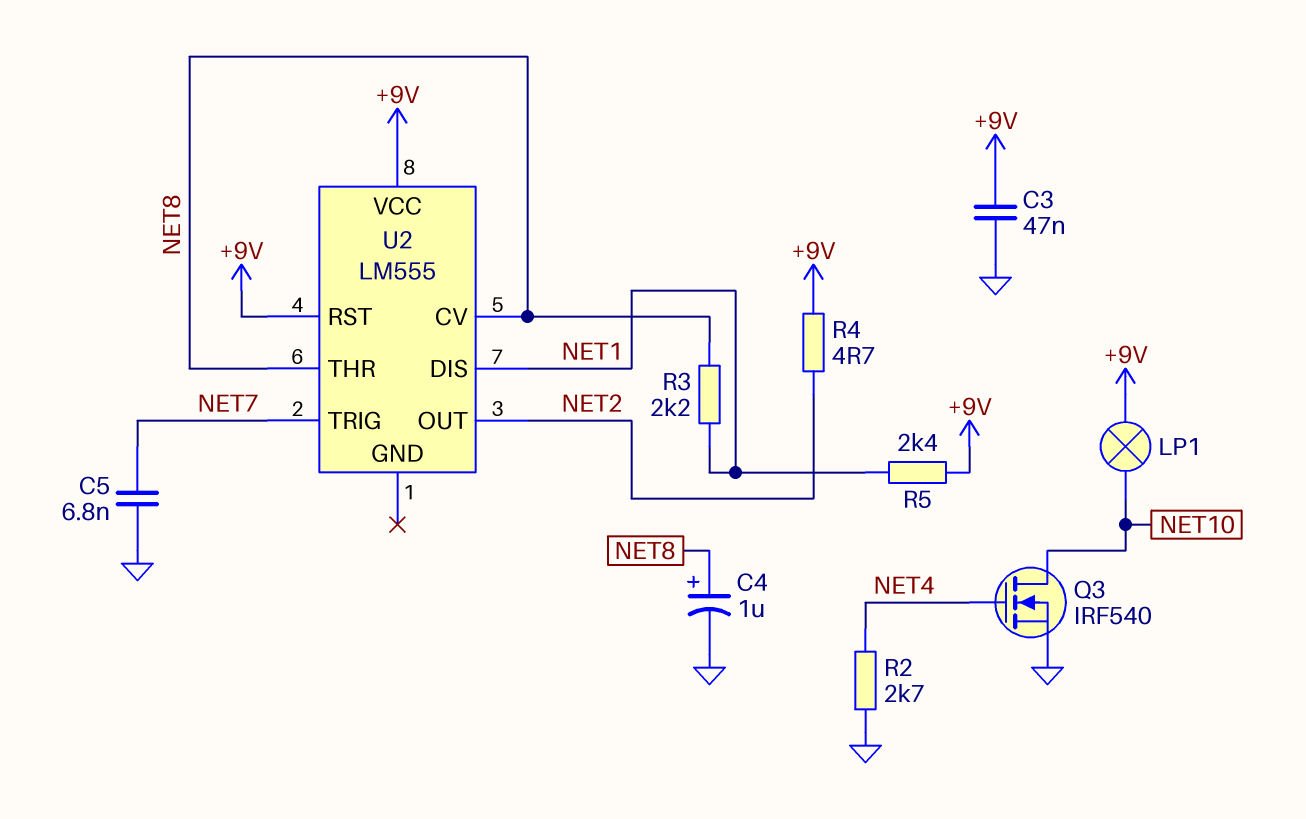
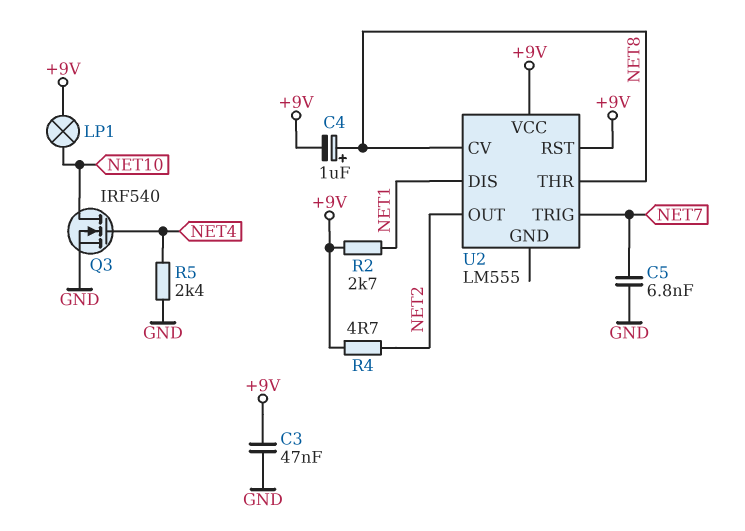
C4: 1uF (plus NET8, minus GND) -> 1uF (plus NET8, minus +9V)
R2: 2.7k (GND, NET4) -> 2.7k (+9V, NET1)
R3: 2.2k (NET1, NET8) -> none
R5: 2.4k (+9V, NET1) -> 2.4k (GND, NET4)

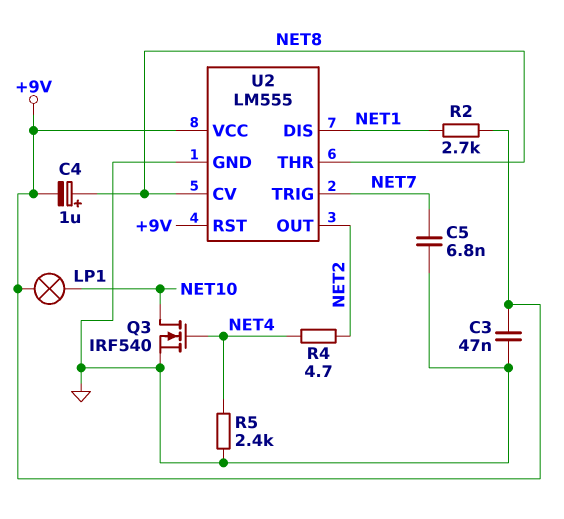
R4: 4.7 (+9V, NET2) -> 4.7 (NET2, NET4)
U2 pin GND: none -> GND

